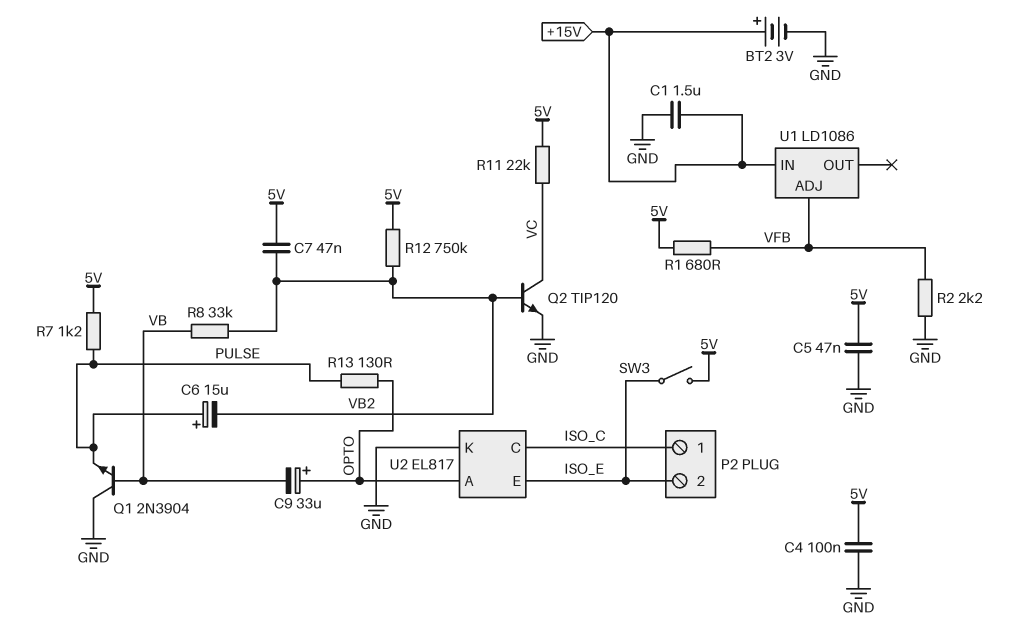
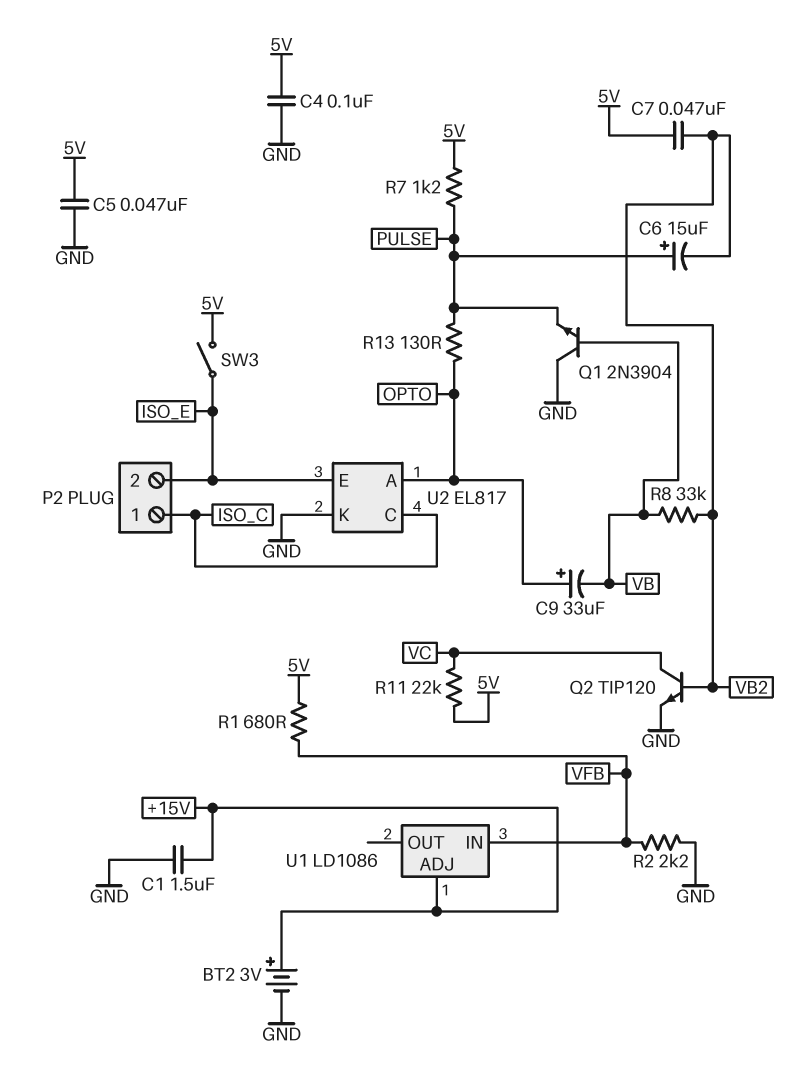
R12: 750k (5V, VB2) -> none
U1 pin ADJ: VFB -> +15V
U1 pin IN: +15V -> VFB

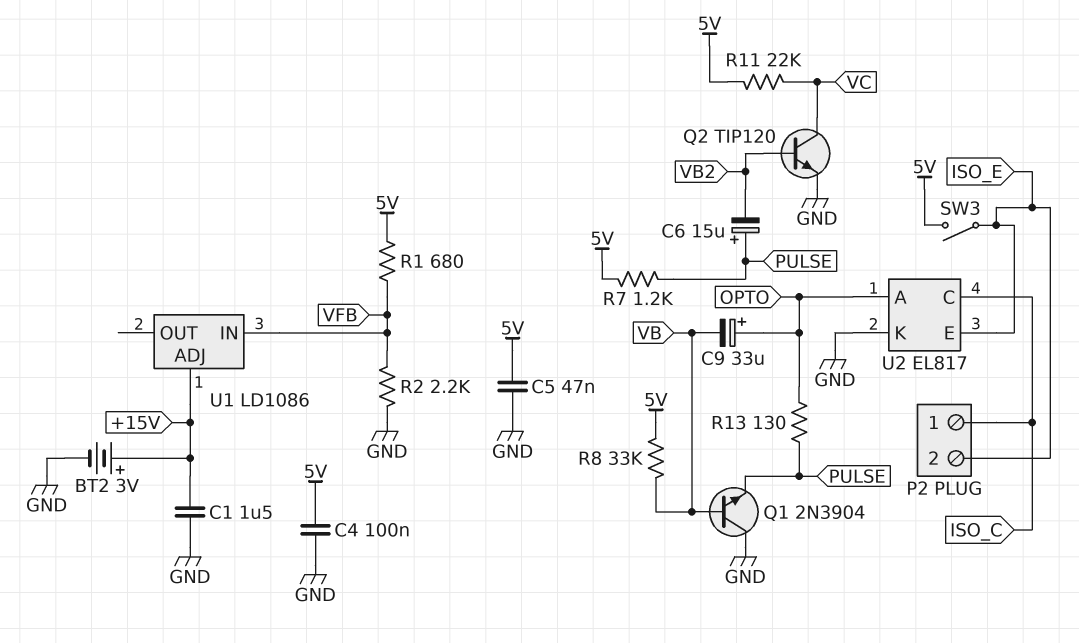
C7: 47nF (5V, VB2) -> none
R8: 33k (VB, VB2) -> 33k (5V, VB)

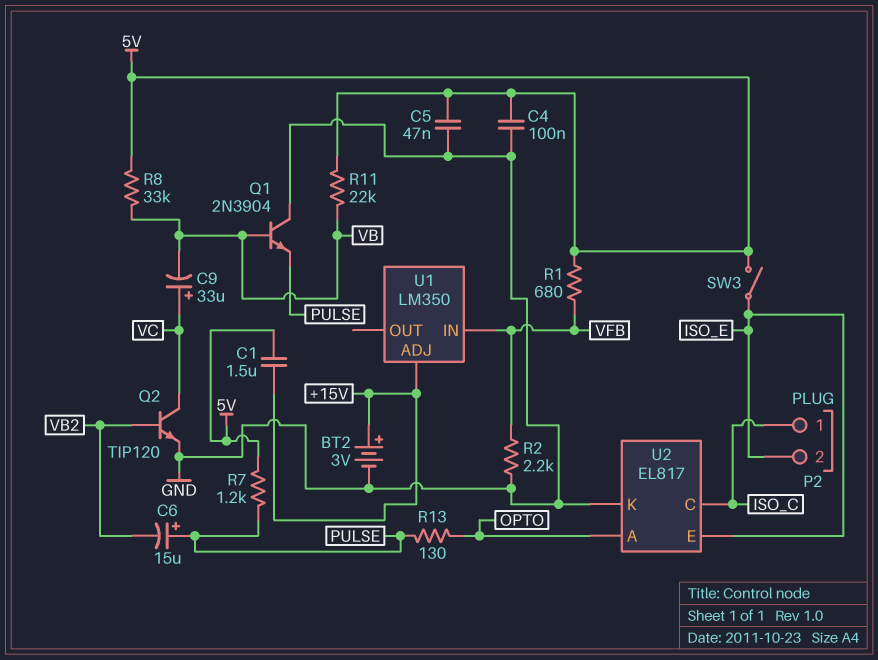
C1: 1.5uF (+15V, GND) -> 1.5uF (+15V, 5V)
C9: 33uF (plus OPTO, minus VB) -> 33uF (plus VC, minus VB)
R11: 22k (5V, VC) -> 22k (5V, VB)
U1: LD1086 -> LM350

